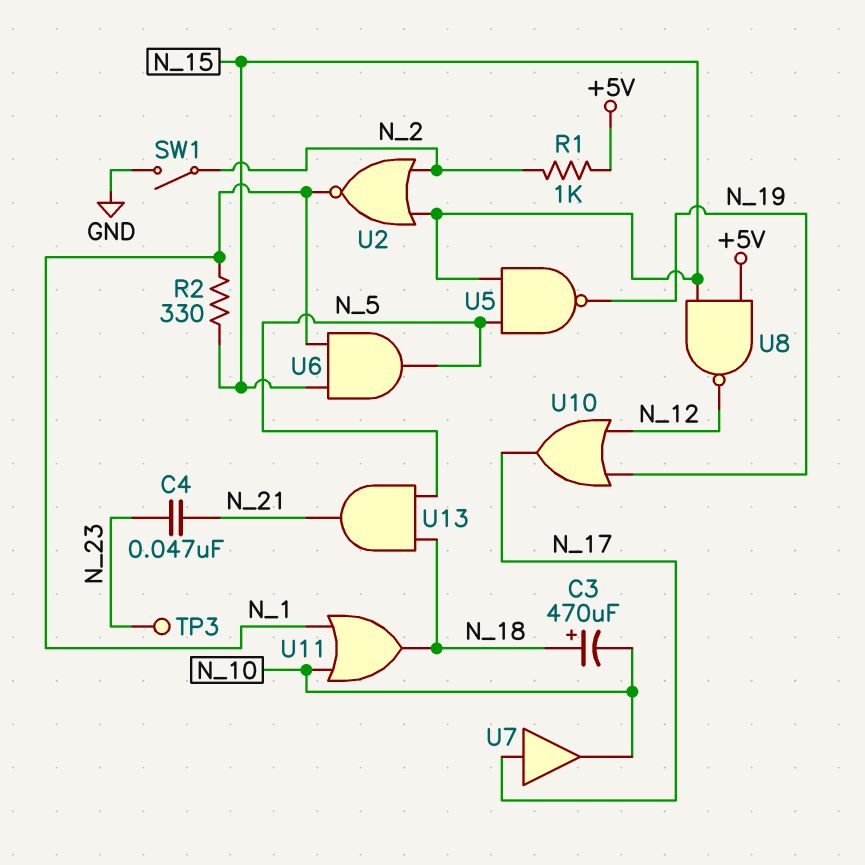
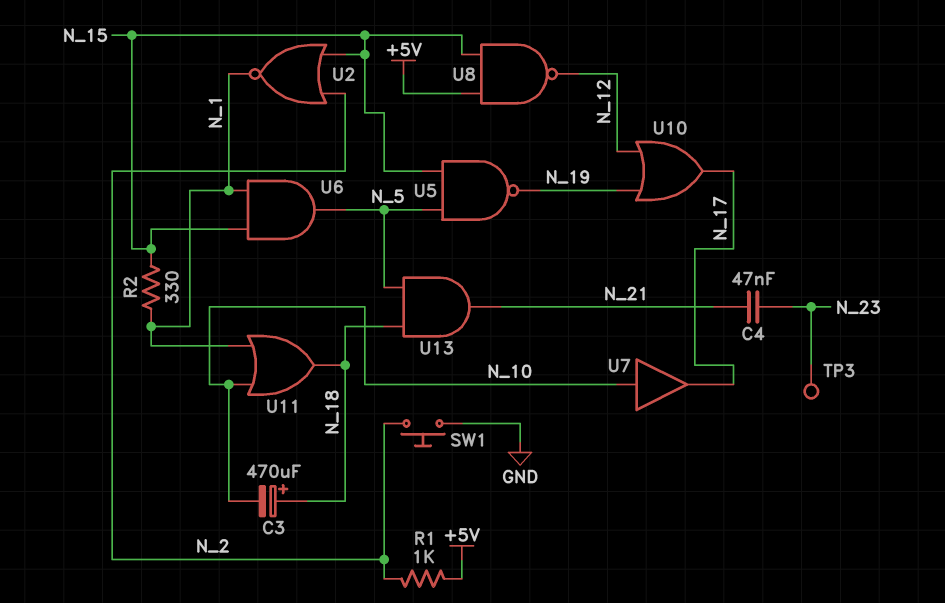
SW1: switch (GND, N_2) -> button (GND, N_2)
U7: buffer (in N_17, out N_10) -> buffer (in N_10, out N_17)

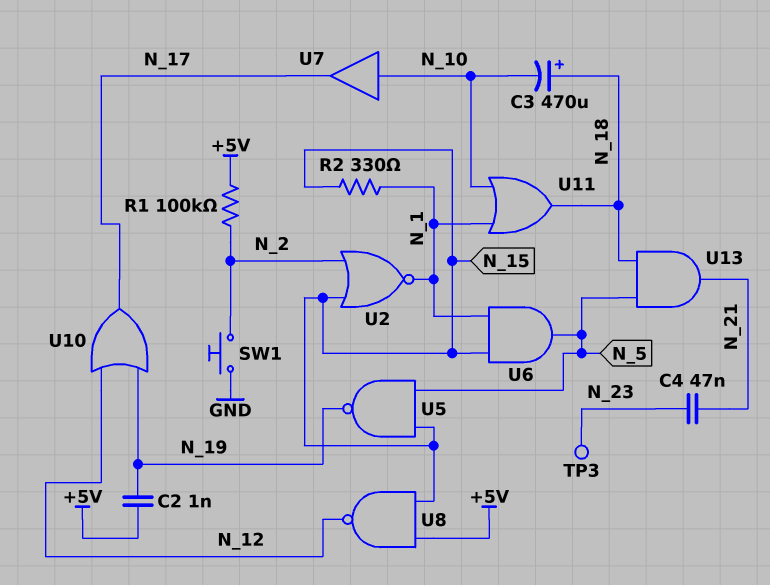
C2: none -> 1nF (+5V, N_19)
R1: 1k (+5V, N_2) -> 100k (+5V, N_2)

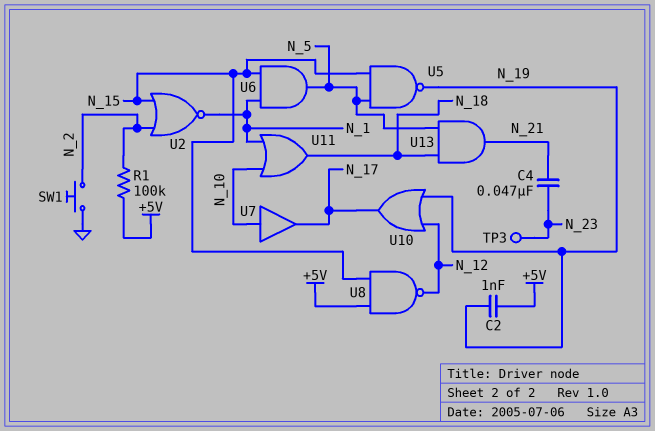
C3: 470uF (plus N_18, minus N_10) -> none
R2: 330 (N_1, N_15) -> none

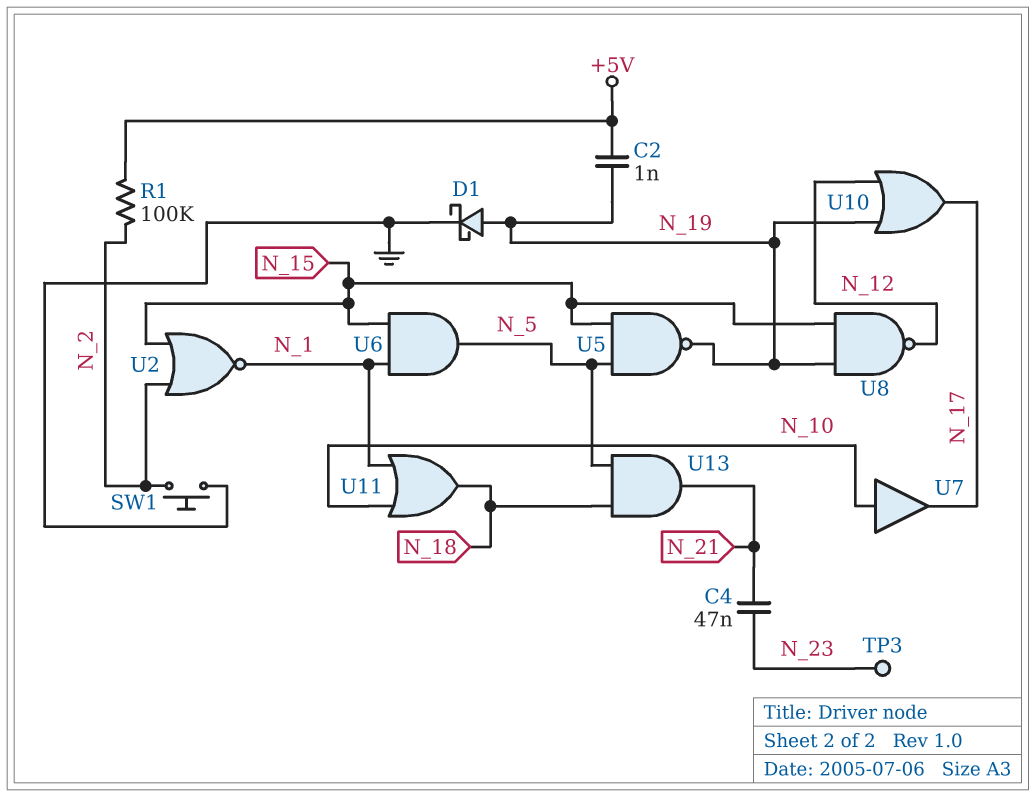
D1: none -> schottky (A N_19, K GND)
U8: NAND (in +5V, in N_15, out N_12) -> NAND (in N_15, in N_19, out N_12)

